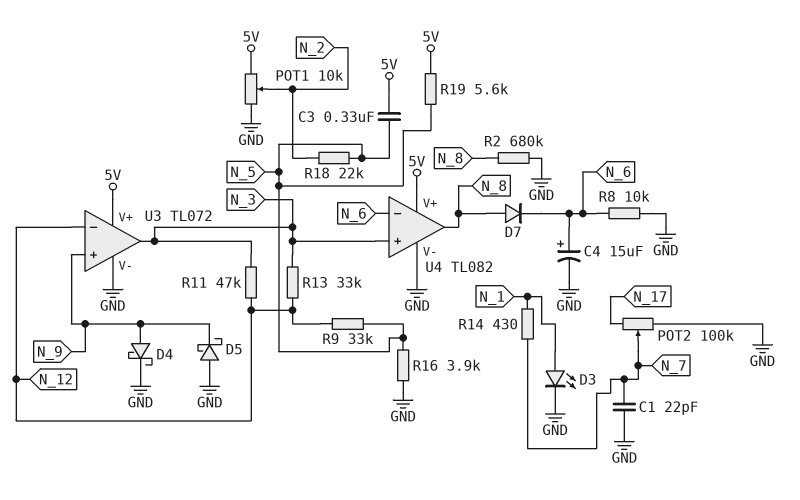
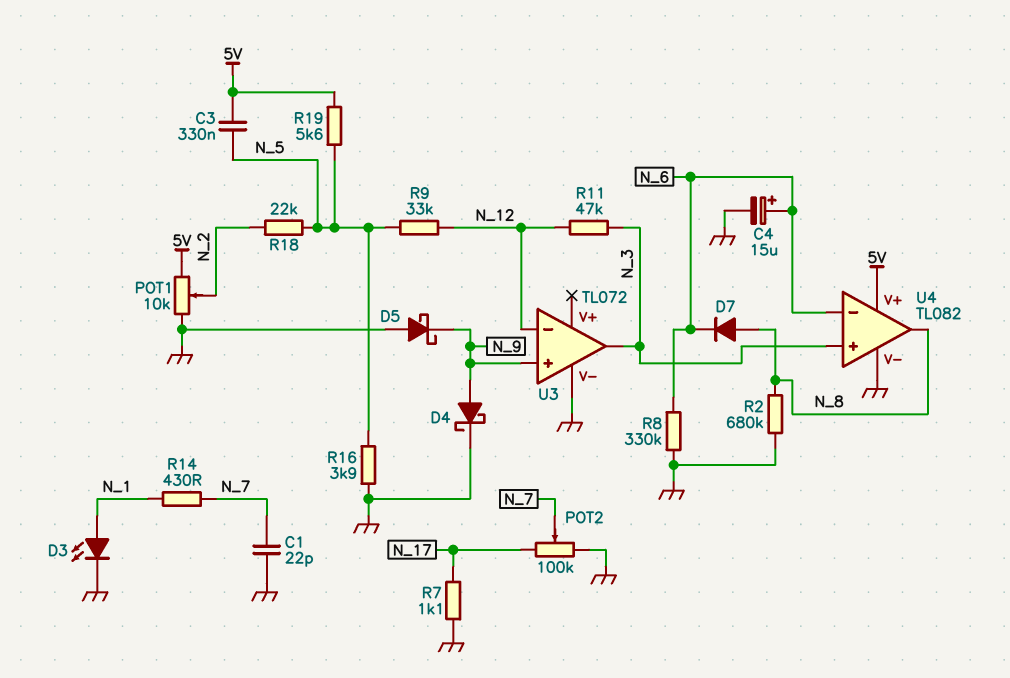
R7: none -> 1.1k (GND, N_17)
R8: 10k (GND, N_6) -> 330k (GND, N_6)
R13: 33k (N_3, N_12) -> none
U3 pin V+: 5V -> none

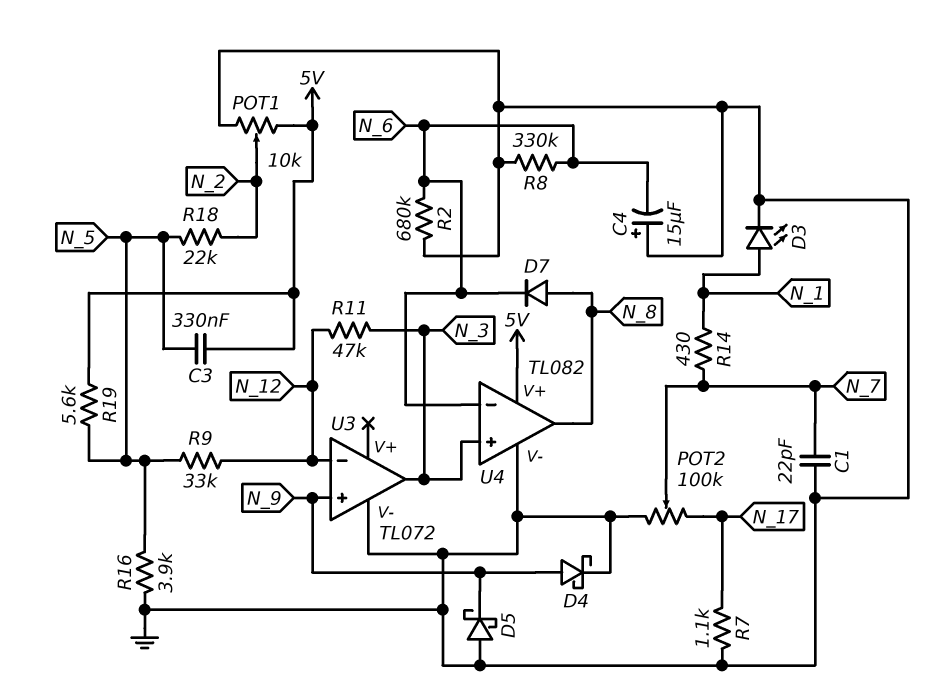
C4: 15uF (plus N_6, minus GND) -> 15uF (plus GND, minus N_6)
R2: 680k (GND, N_8) -> 680k (GND, N_6)

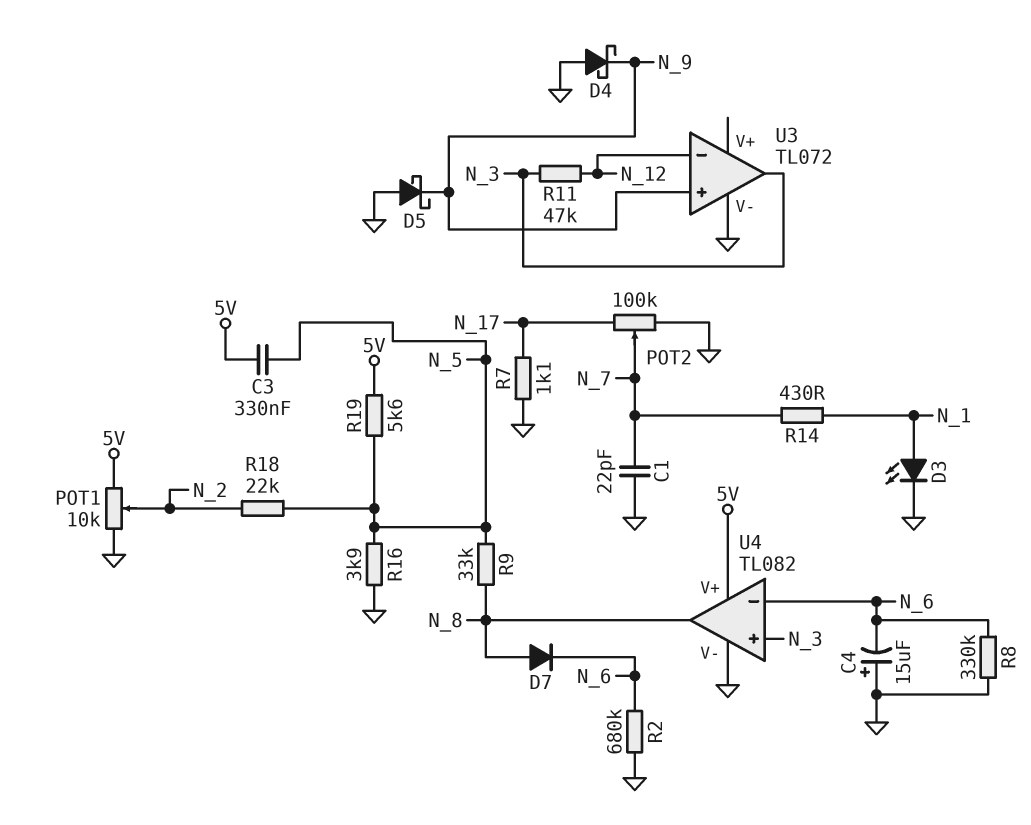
D4: schottky (A N_9, K GND) -> schottky (A GND, K N_9)
R9: 33k (N_5, N_12) -> 33k (N_5, N_8)

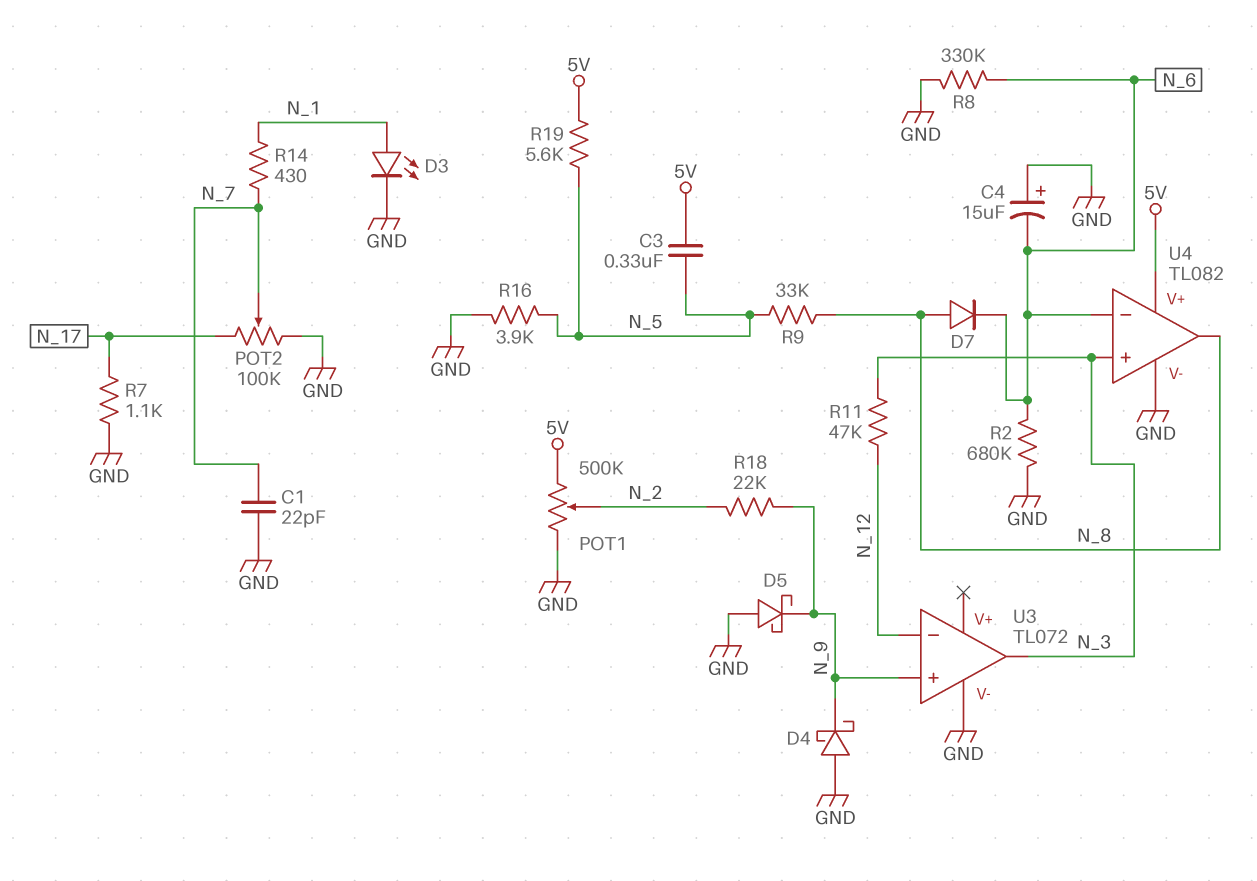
POT1: 10k (5V, GND, wiper N_2) -> 500k (5V, GND, wiper N_2)
R18: 22k (N_2, N_5) -> 22k (N_2, N_9)

